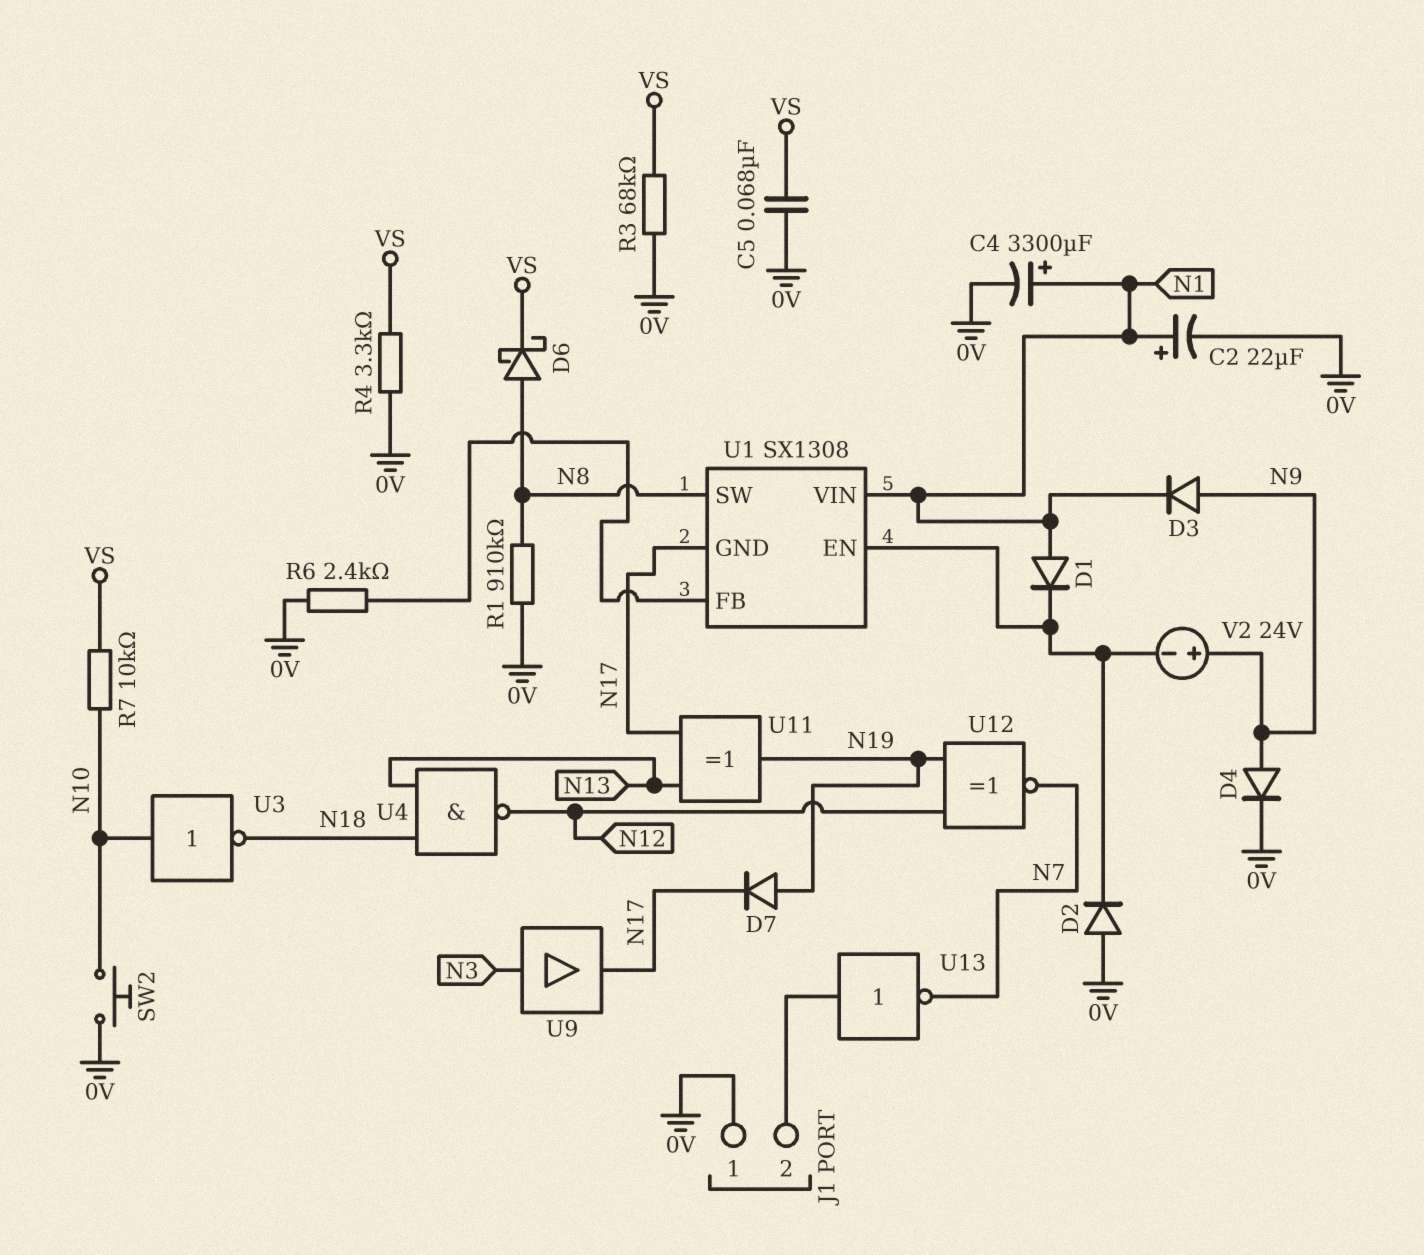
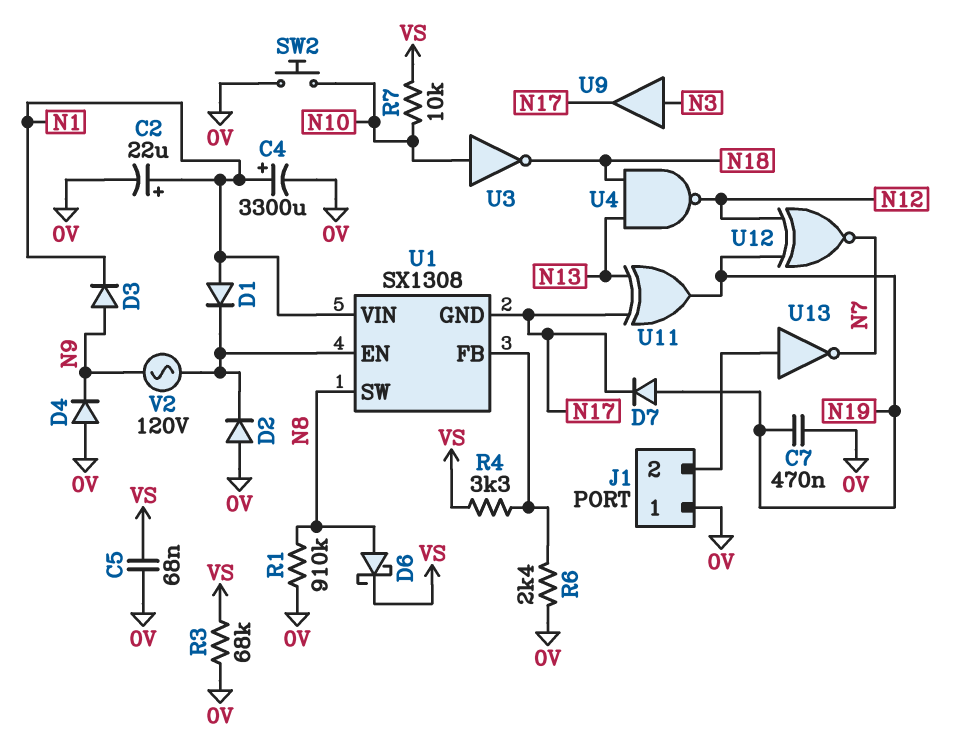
C7: none -> 470nF (0V, N19)
D4: diode (A N9, K 0V) -> diode (A 0V, K N9)
R4: 3.3k (0V, VS) -> 3.3k (U1/FB, VS)
V2: 24V (plus N9, minus U1/EN) -> AC 120V (N9, U1/EN)

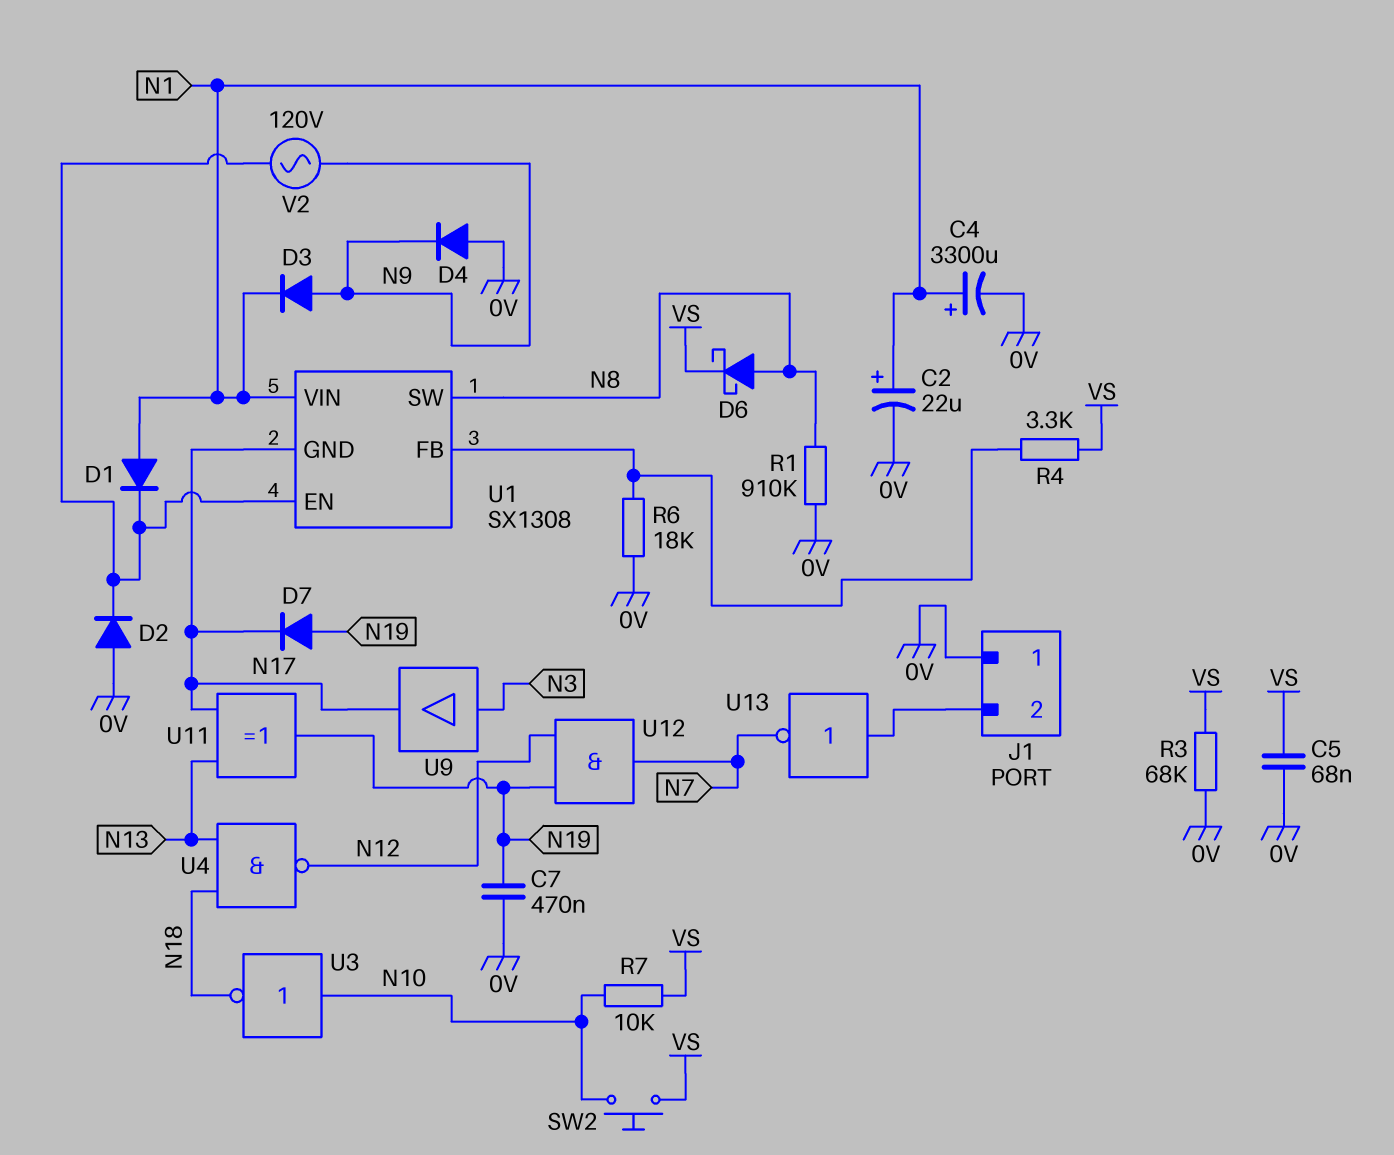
R6: 2.4k (0V, U1/FB) -> 18k (0V, U1/FB)
SW2: button (0V, N10) -> button (N10, VS)
U12: XNOR (in N12, in N19, out N7) -> AND (in N12, in N19, out N7)

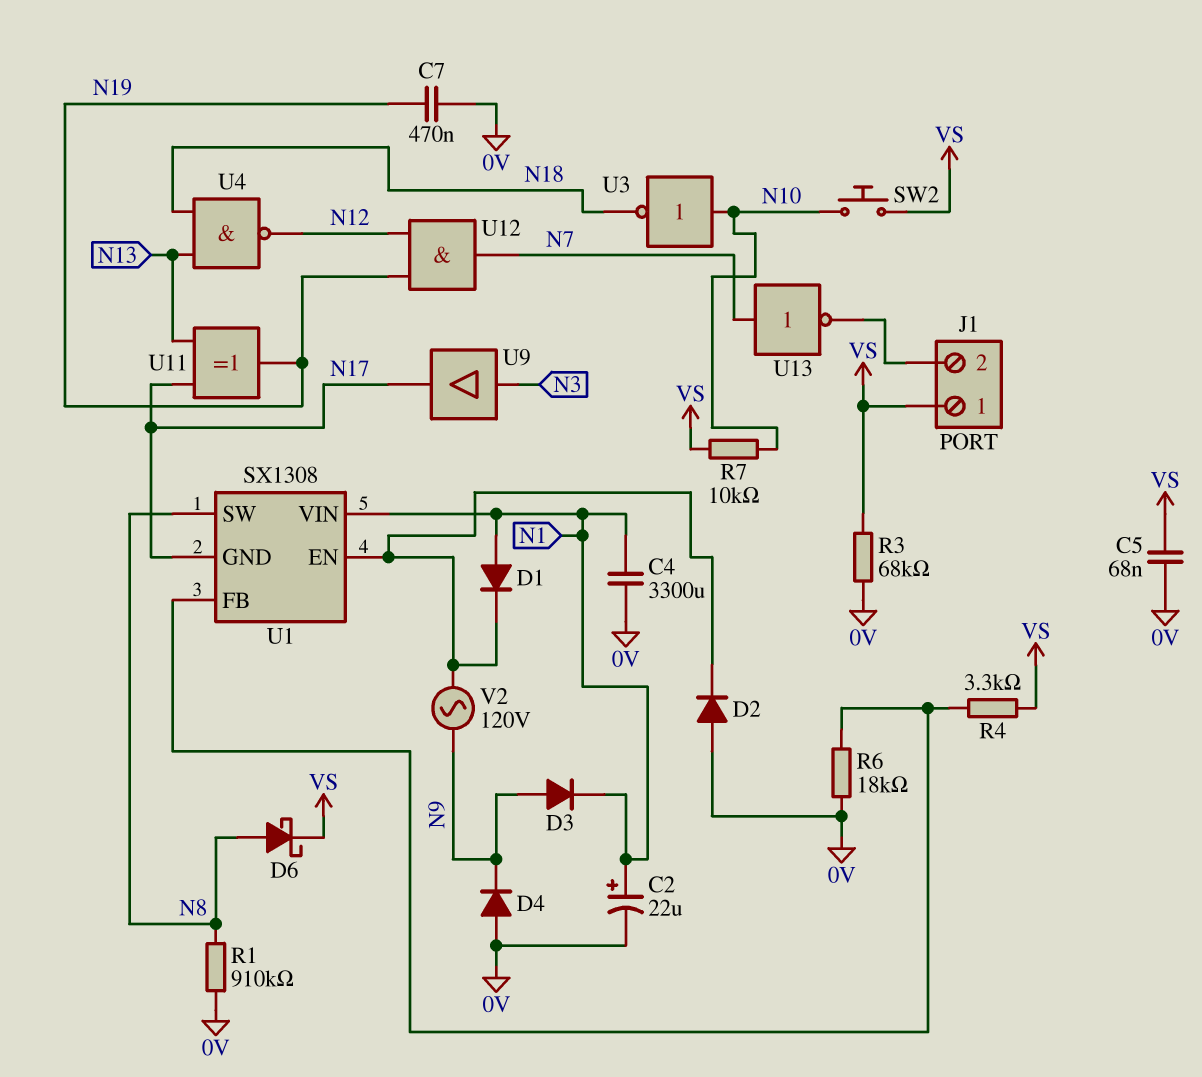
C4: 3300uF (plus N1, minus 0V) -> 3300uF (0V, N1)
D7: diode (A N19, K N17) -> none
J1 pin 1: 0V -> VS
U13: NOT (in J1/2, out N7) -> NOT (in N7, out J1/2)

